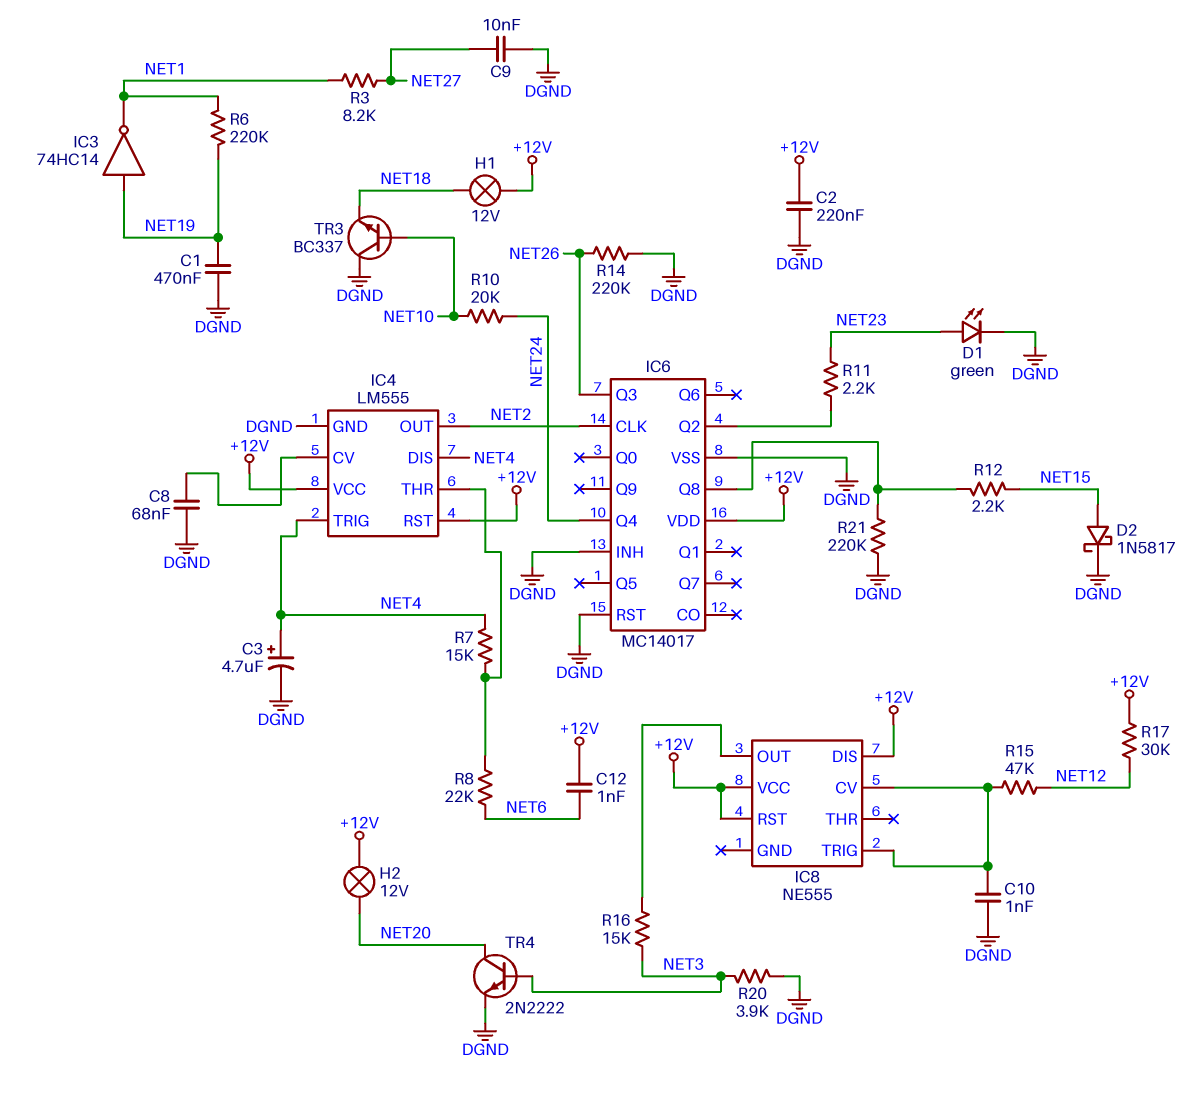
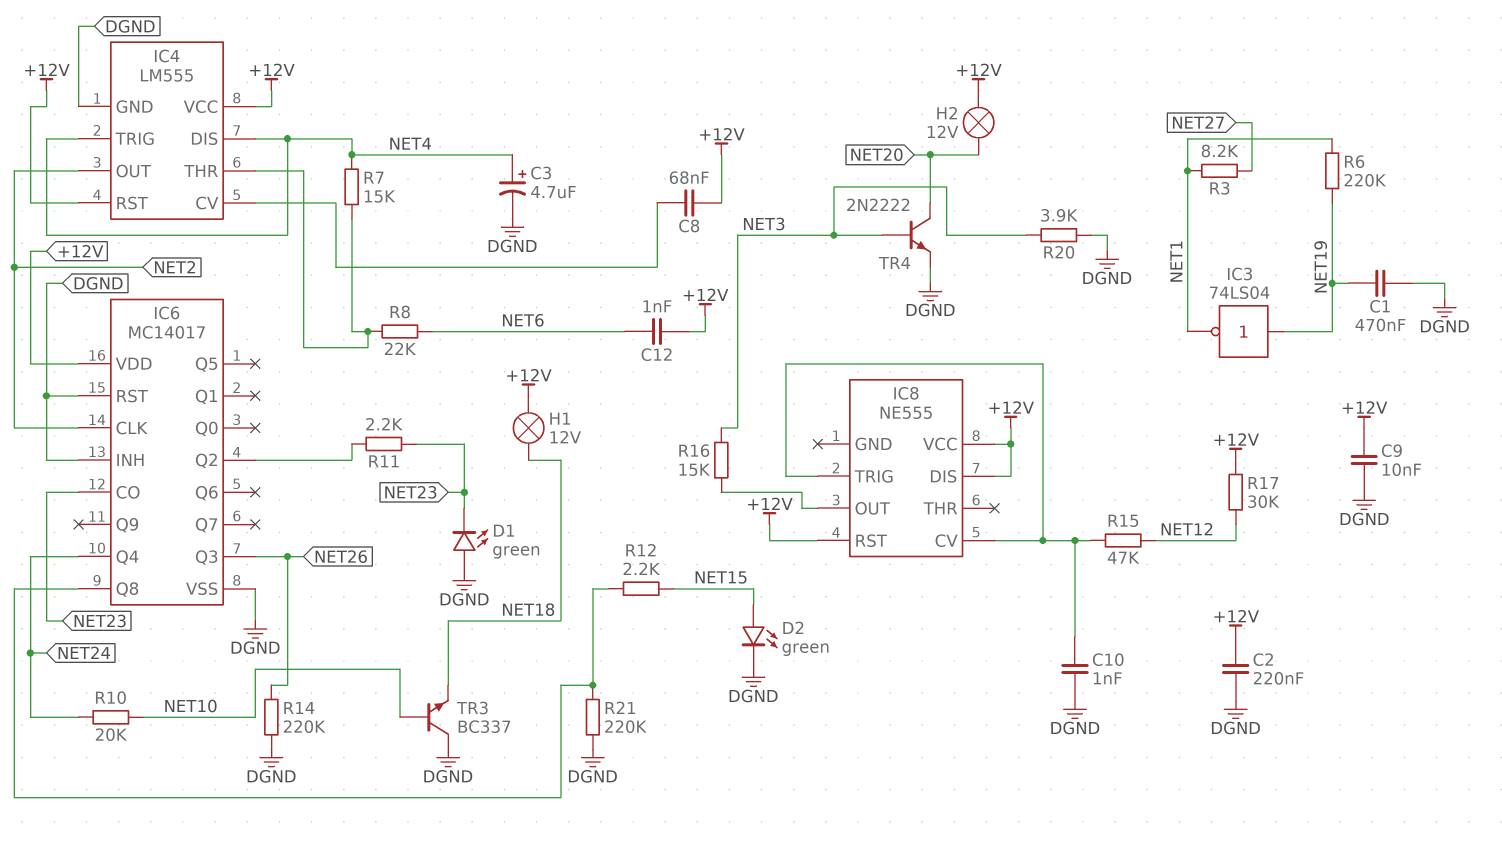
C8: 68nF (DGND, IC4/CV) -> 68nF (+12V, IC4/CV)
C9: 10nF (DGND, NET27) -> 10nF (+12V, DGND)
D1: LED green (A NET23, K DGND) -> LED green (A DGND, K NET23)
D2: schottky 1N5817 (A NET15, K DGND) -> LED green (A NET15, K DGND)
IC3: NOT 74HC14 (in NET19, out NET1) -> NOT 74LS04 (in NET19, out NET1)
IC6 pin CO: none -> NET23

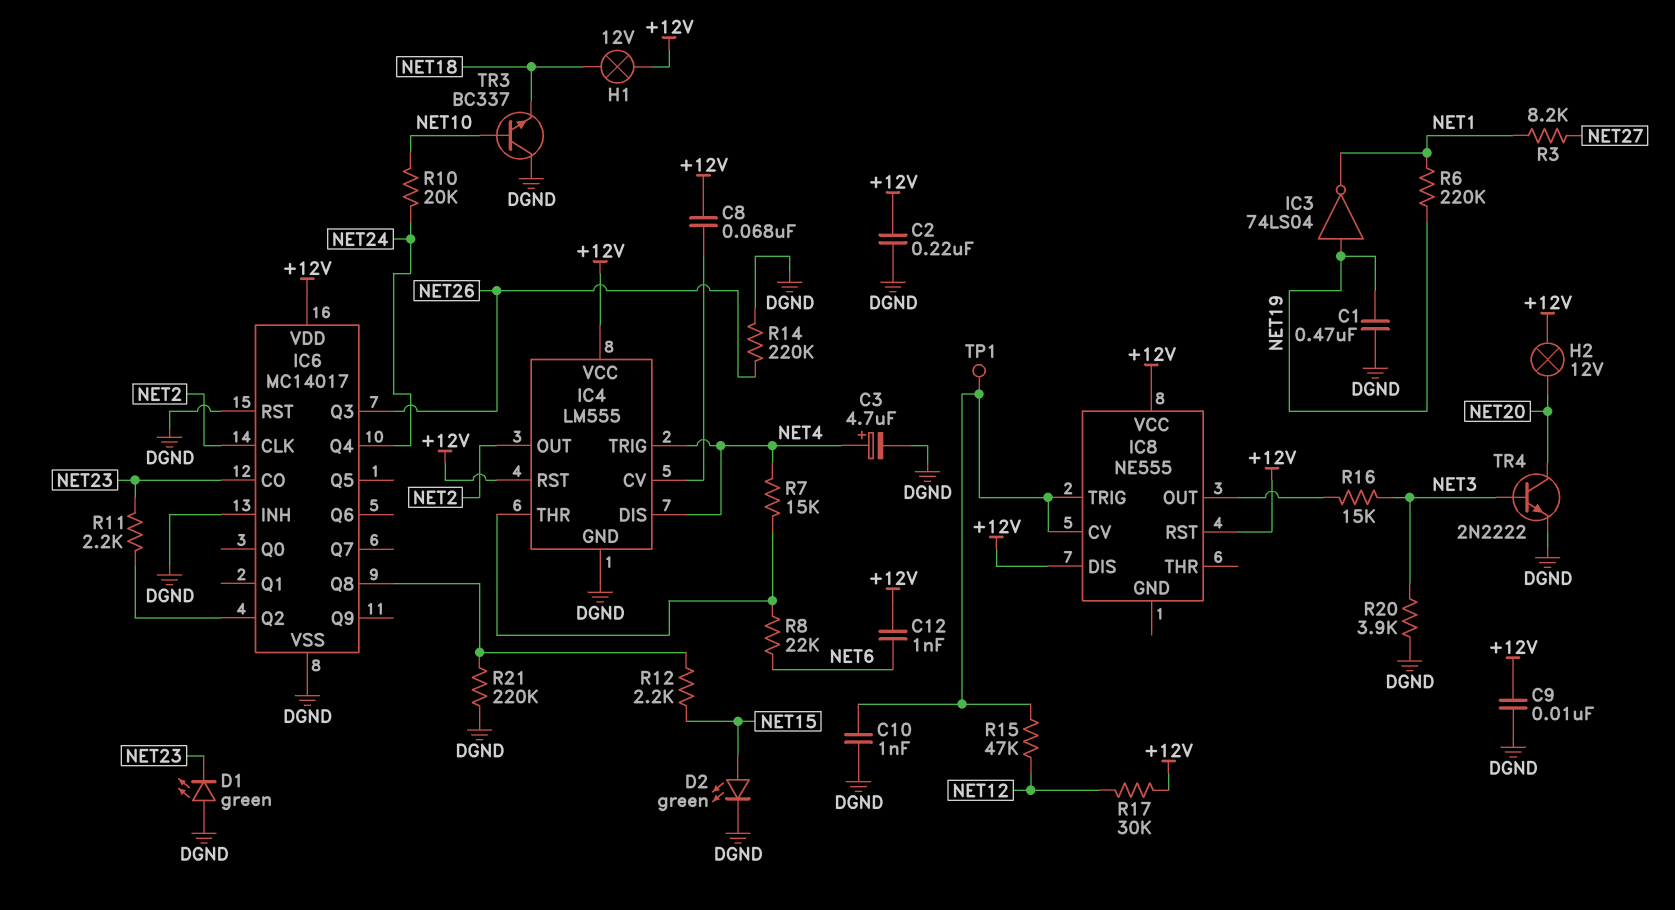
TP1: none -> test point (IC8/CV)

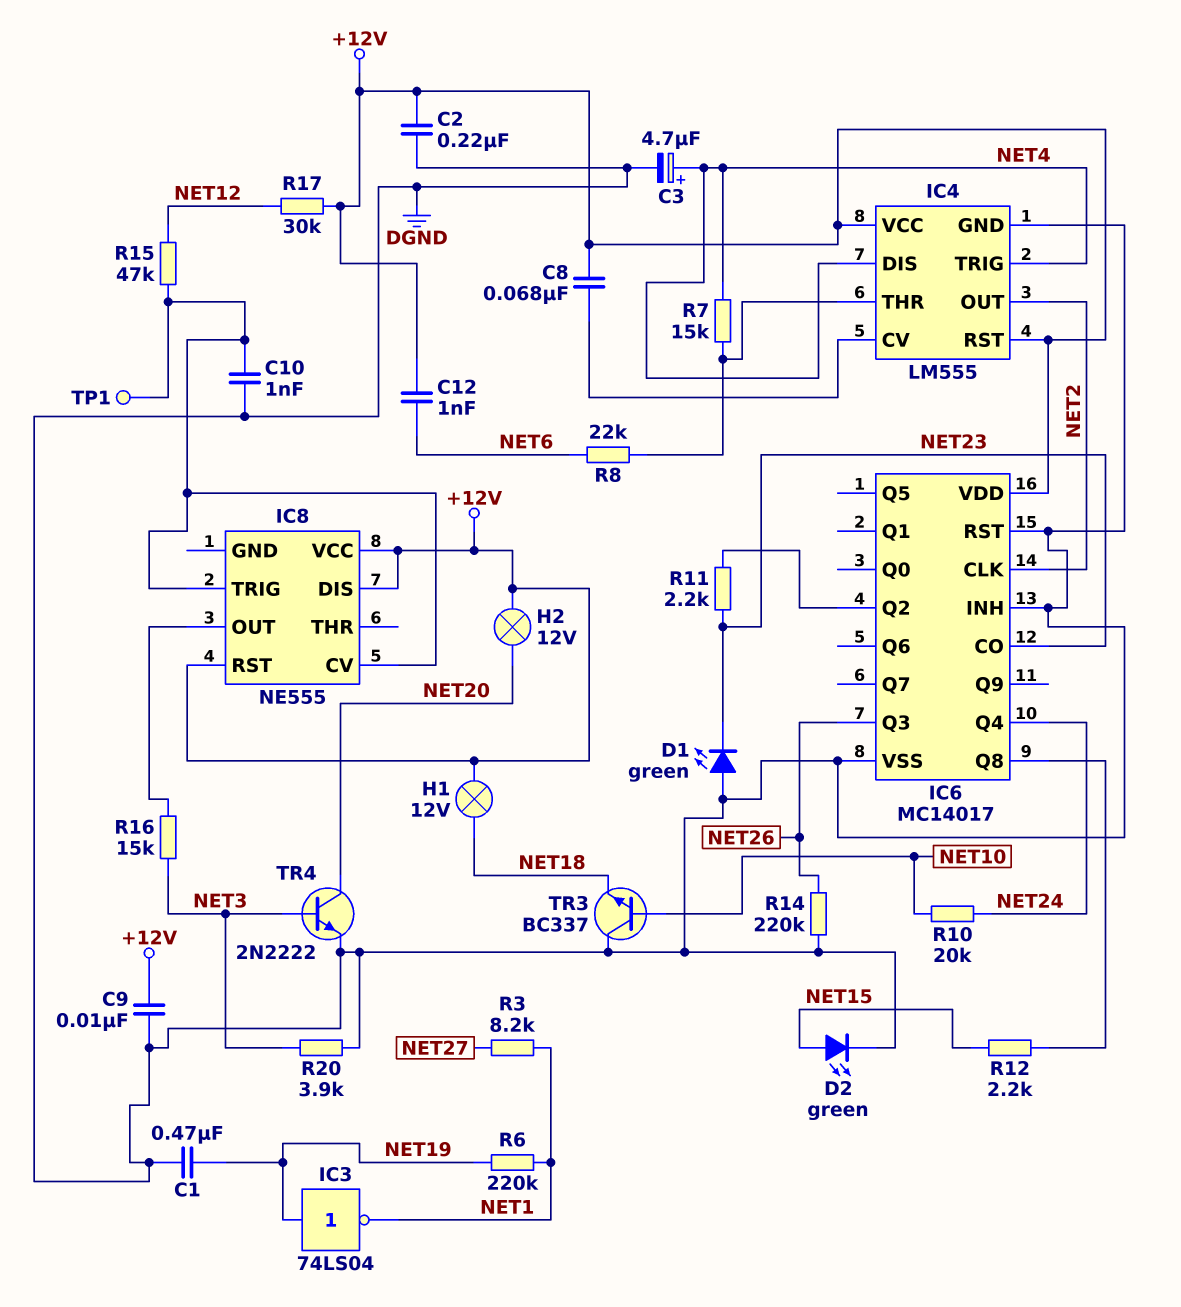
R21: 220k (DGND, IC6/Q8) -> none

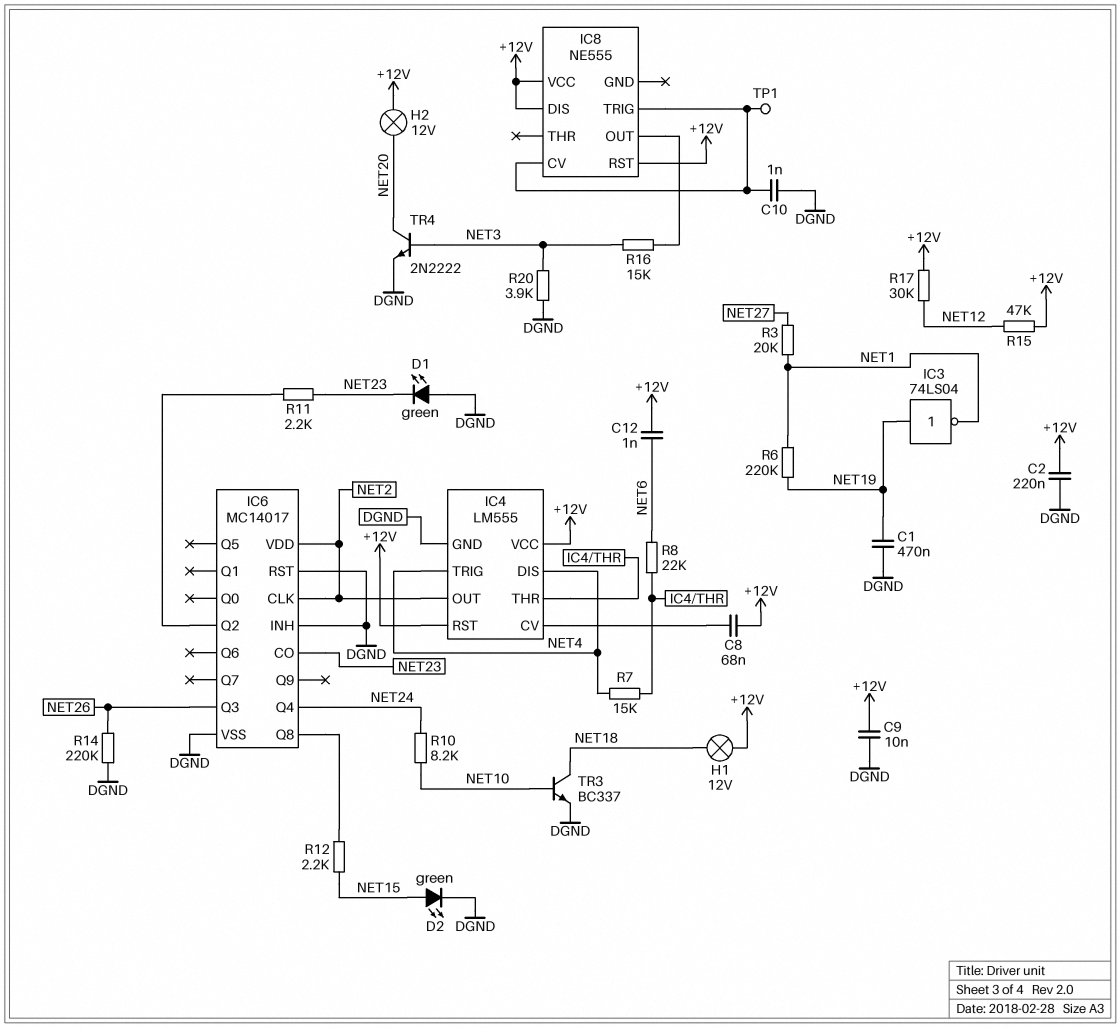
C3: 4.7uF (plus NET4, minus DGND) -> none
IC6 pin VDD: +12V -> NET2
R3: 8.2k (NET1, NET27) -> 20k (NET1, NET27)
R10: 20k (NET10, NET24) -> 8.2k (NET10, NET24)
R15: 47k (IC8/CV, NET12) -> 47k (+12V, NET12)
TR3: NPN BC337 (B NET10, C DGND, E NET18) -> NPN BC337 (B NET10, C NET18, E DGND)

